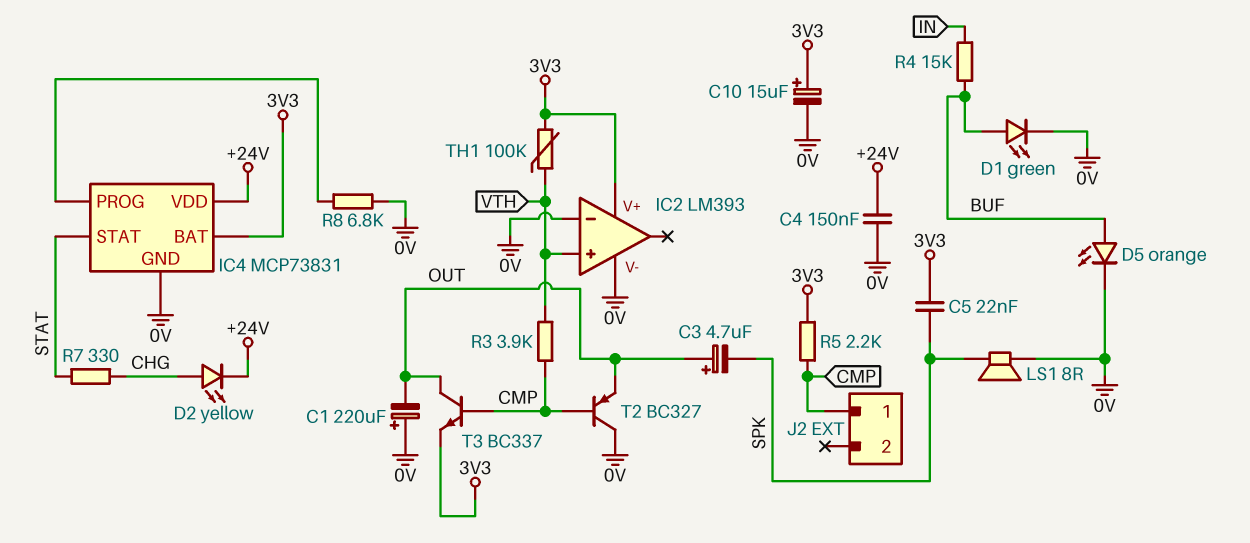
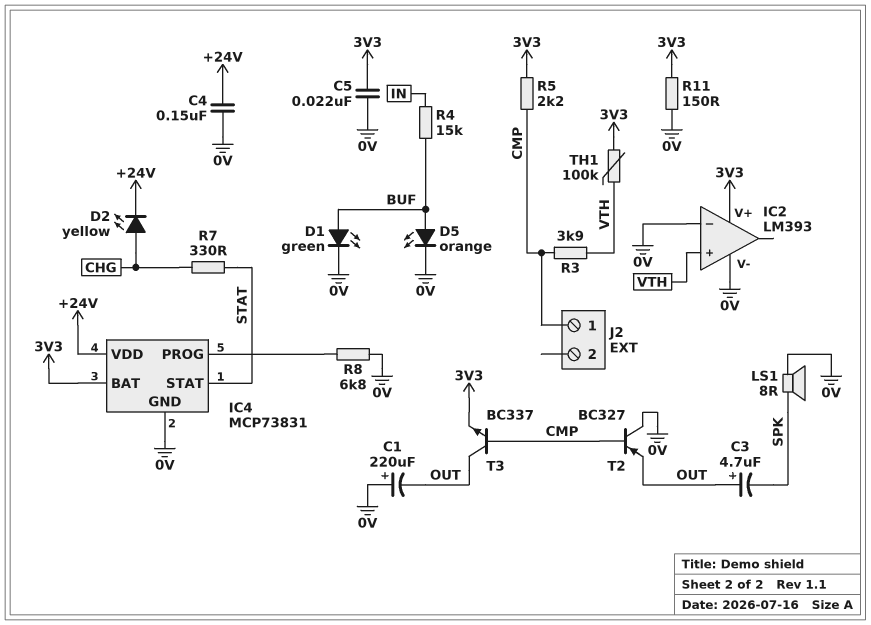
C5: 22nF (3V3, SPK) -> 22nF (0V, 3V3)
C10: 15uF (plus 3V3, minus 0V) -> none
R11: none -> 150 (0V, 3V3)

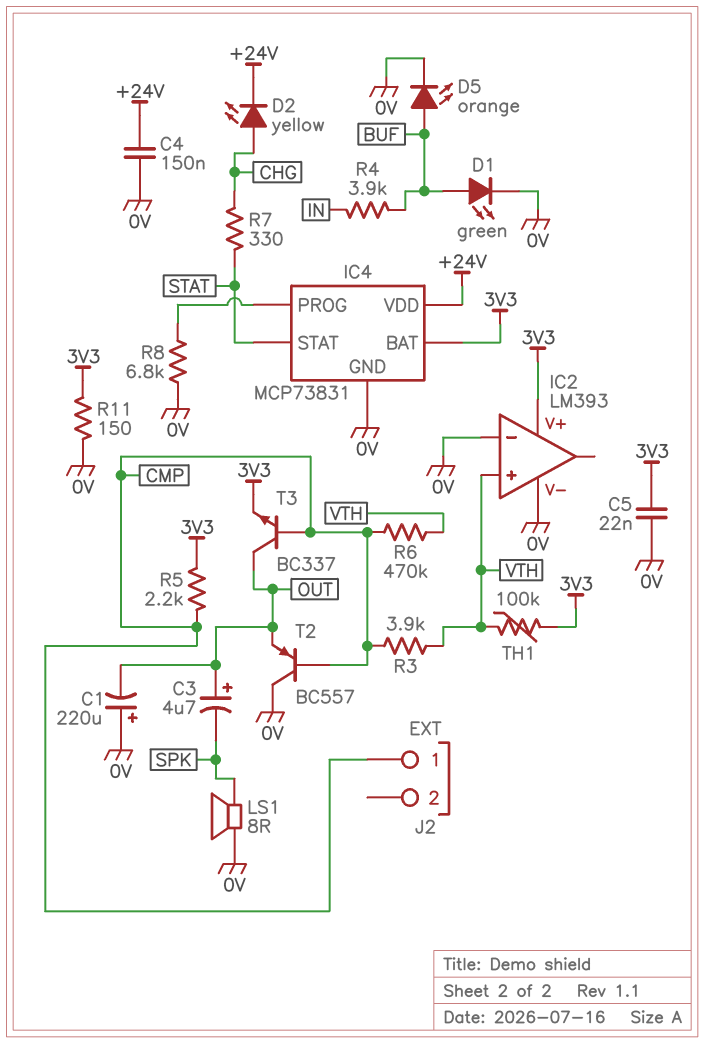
R4: 15k (BUF, IN) -> 3.9k (BUF, IN)
R6: none -> 470k (CMP, VTH)
T2: PNP BC327 (B CMP, C 0V, E OUT) -> PNP BC557 (B CMP, C 0V, E OUT)

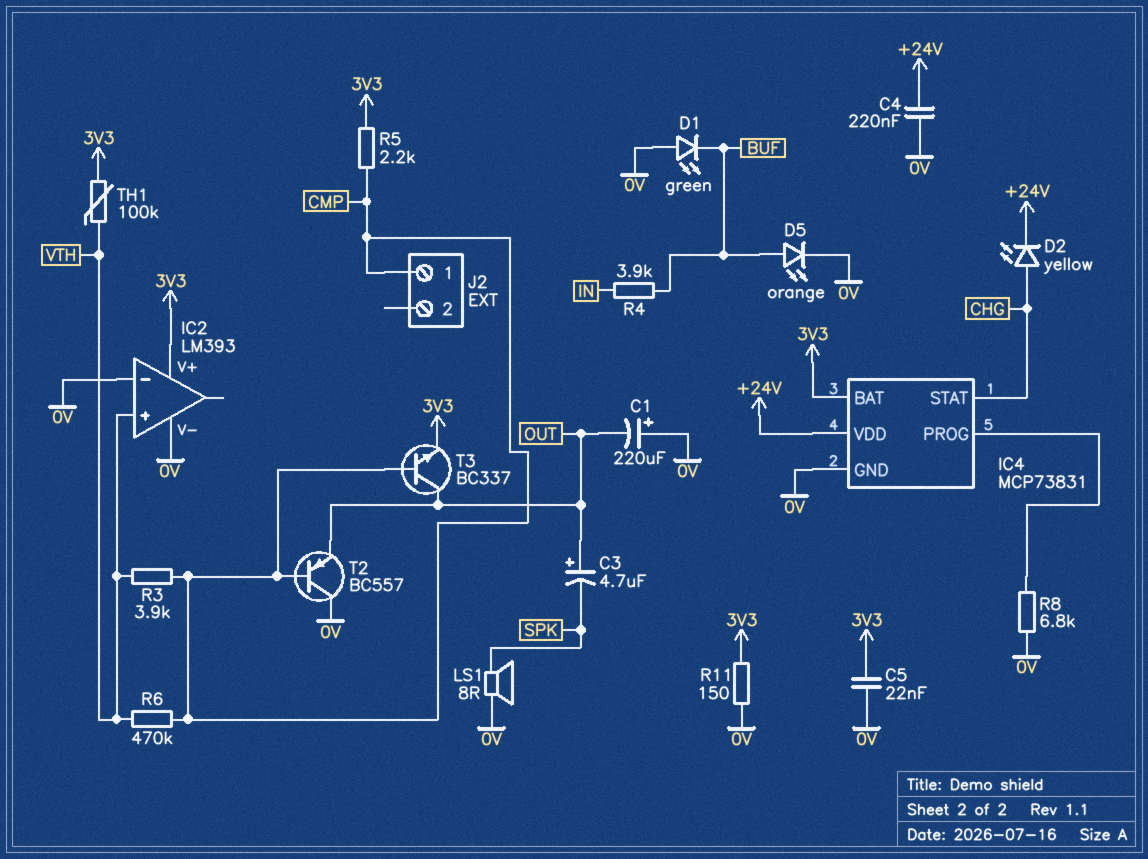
C4: 150nF (+24V, 0V) -> 220nF (+24V, 0V)
D1: LED green (A BUF, K 0V) -> LED green (A 0V, K BUF)
IC4 pin STAT: STAT -> CHG
R7: 330 (CHG, STAT) -> none

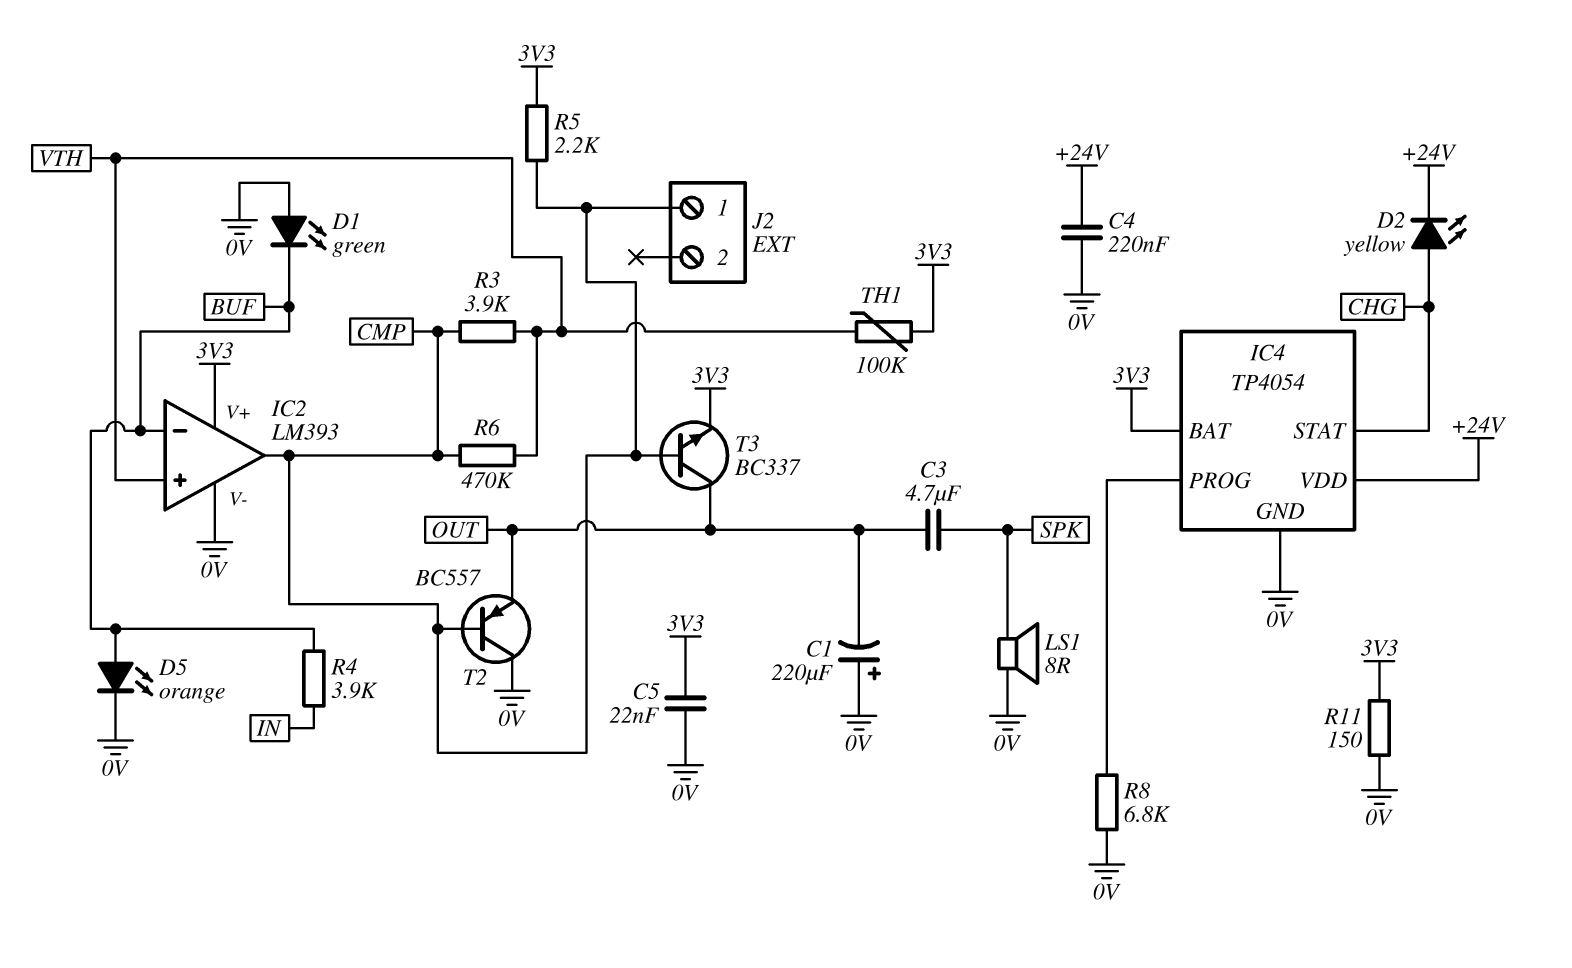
C3: 4.7uF (plus OUT, minus SPK) -> 4.7uF (OUT, SPK)
IC2 pin in-: 0V -> BUF
IC2 pin out: none -> CMP
IC4: MCP73831 -> TP4054

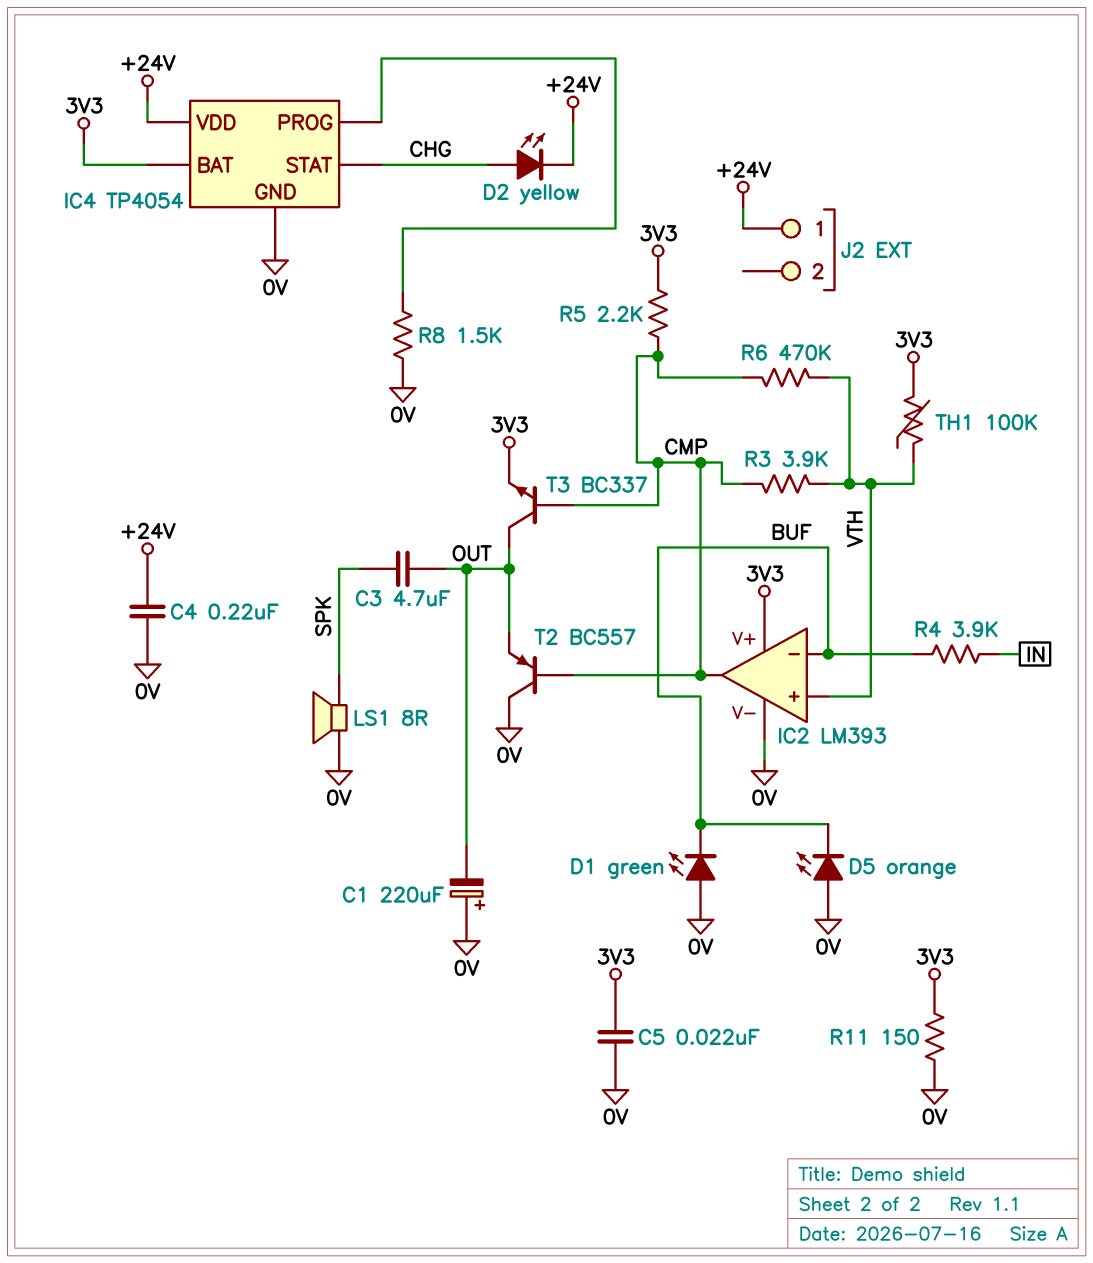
D5: LED orange (A BUF, K 0V) -> LED orange (A 0V, K BUF)
J2 pin 1: CMP -> +24V
R8: 6.8k (0V, IC4/PROG) -> 1.5k (0V, IC4/PROG)

